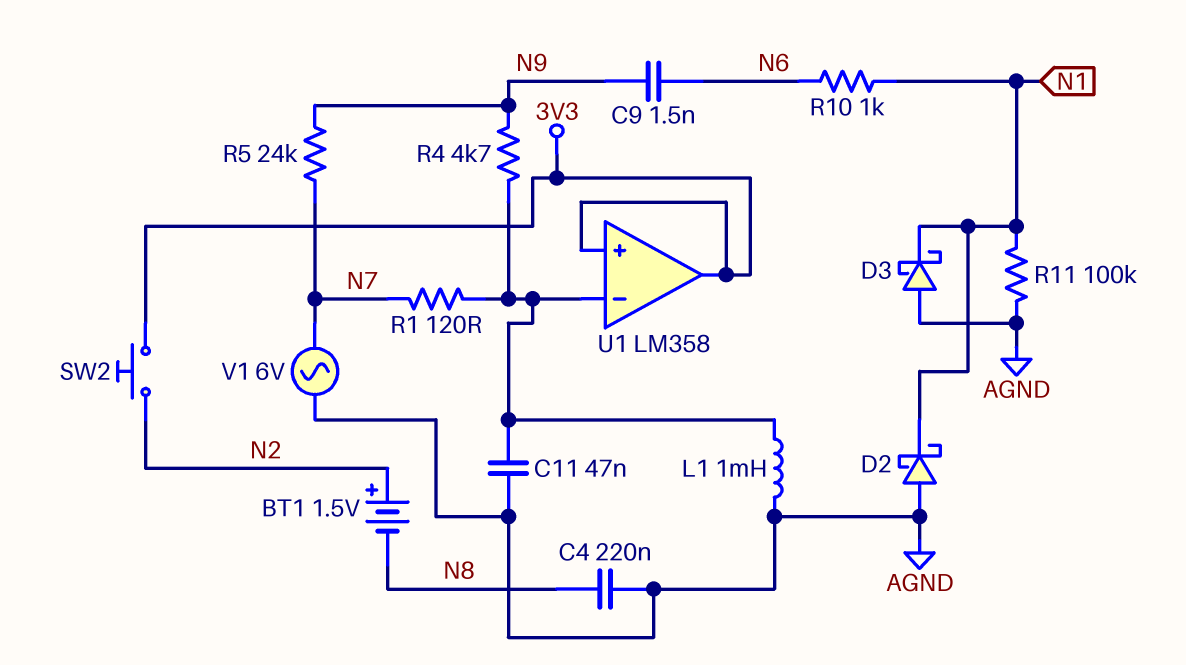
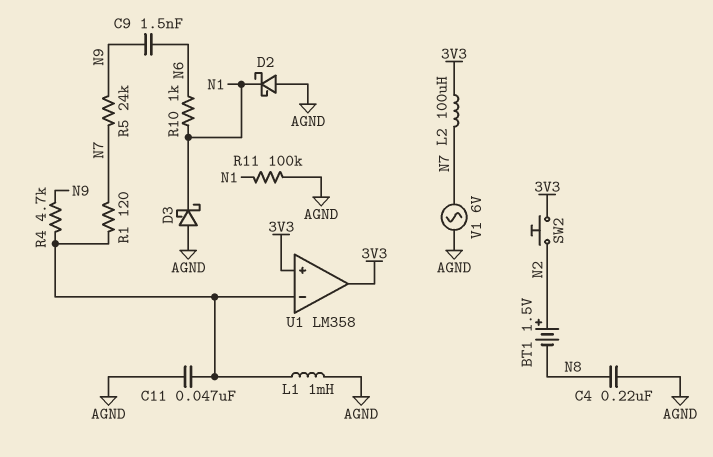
L2: none -> 100uH (3V3, N7)

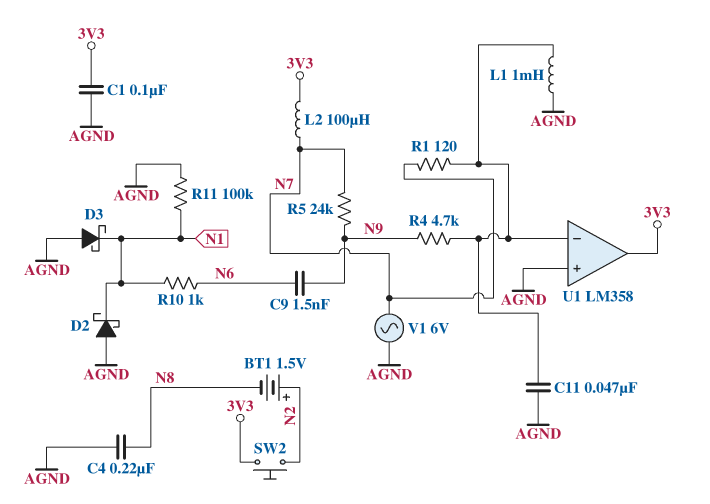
C1: none -> 100nF (3V3, AGND)
U1 pin in+: 3V3 -> AGND

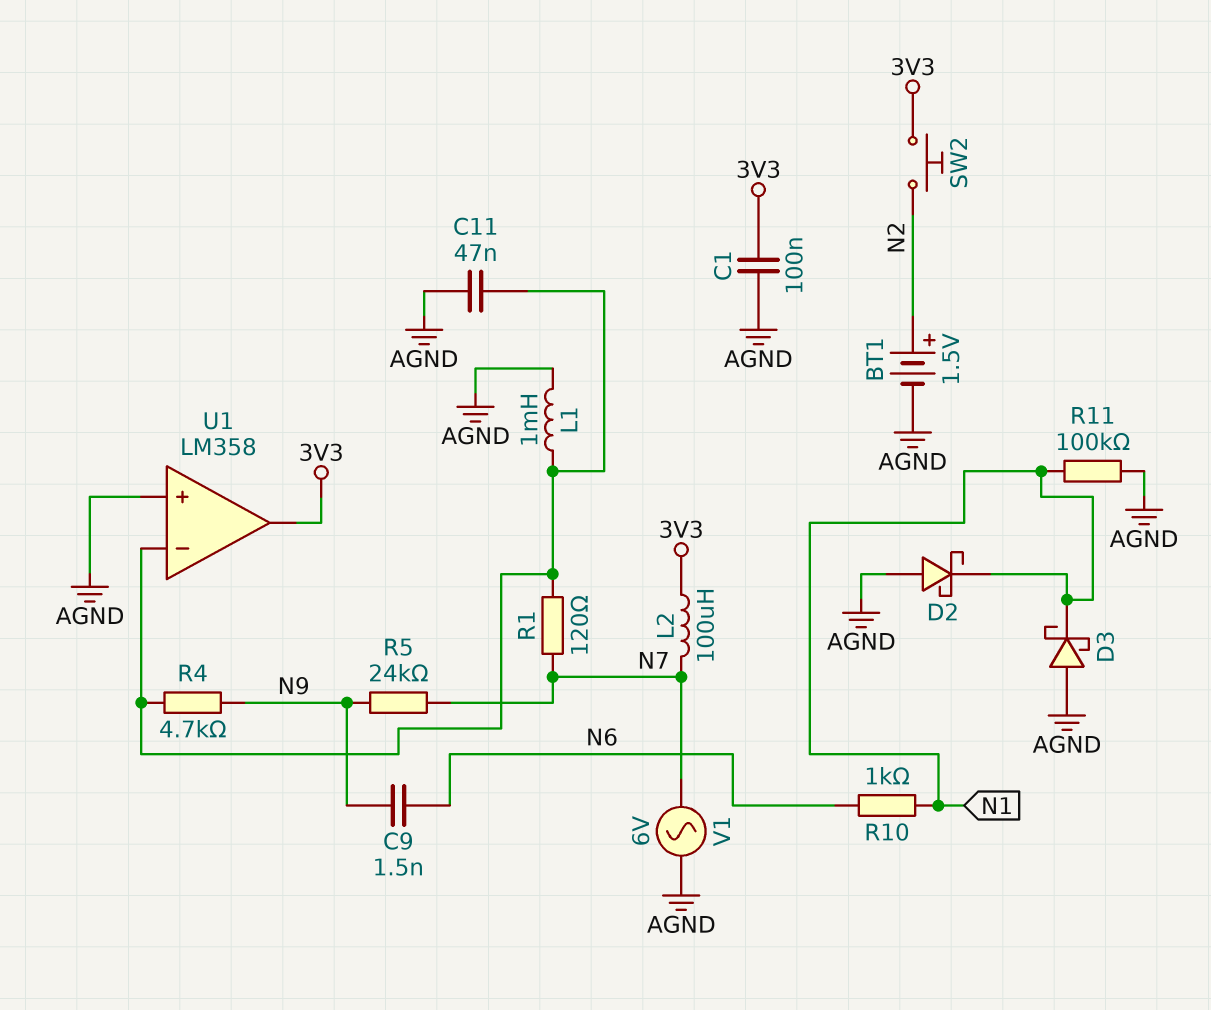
BT1: 1.5V (plus N2, minus N8) -> 1.5V (plus N2, minus AGND)
C4: 220nF (AGND, N8) -> none

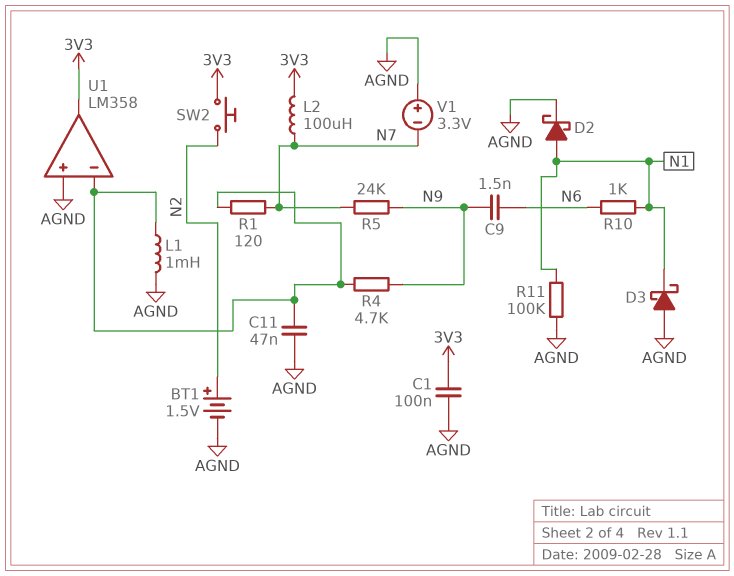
D2: schottky (A AGND, K N1) -> schottky (A N1, K AGND)
V1: AC 6V (AGND, N7) -> 3.3V (plus AGND, minus N7)

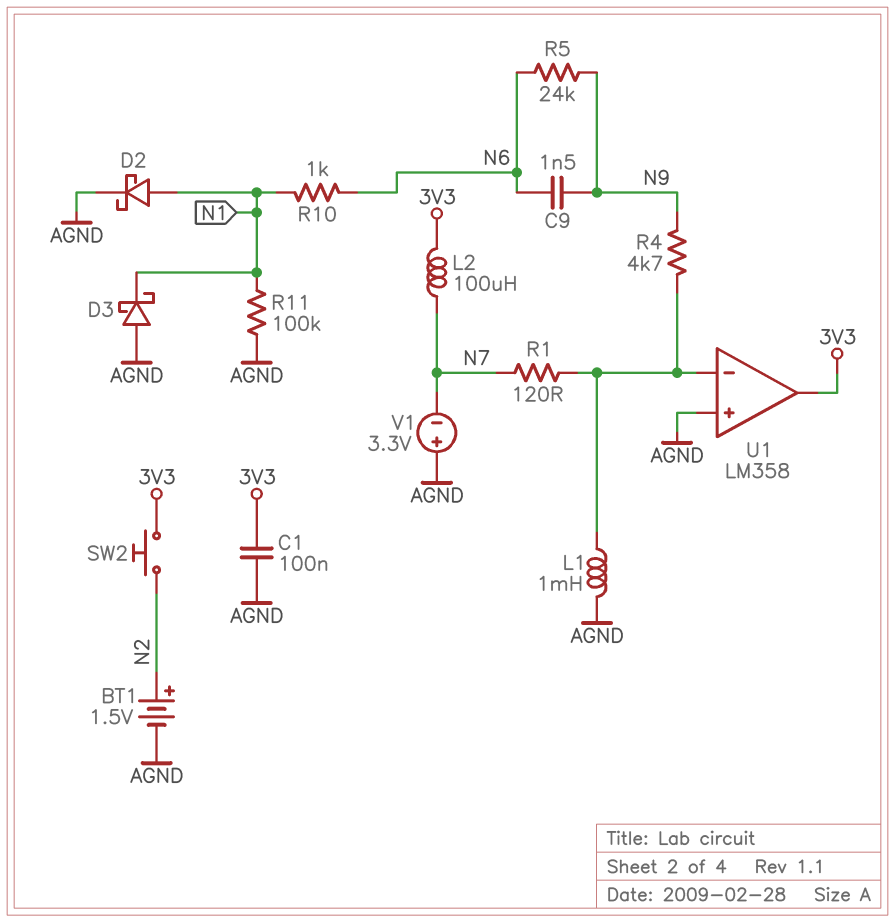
C11: 47nF (AGND, U1/in-) -> none
R5: 24k (N7, N9) -> 24k (N6, N9)

